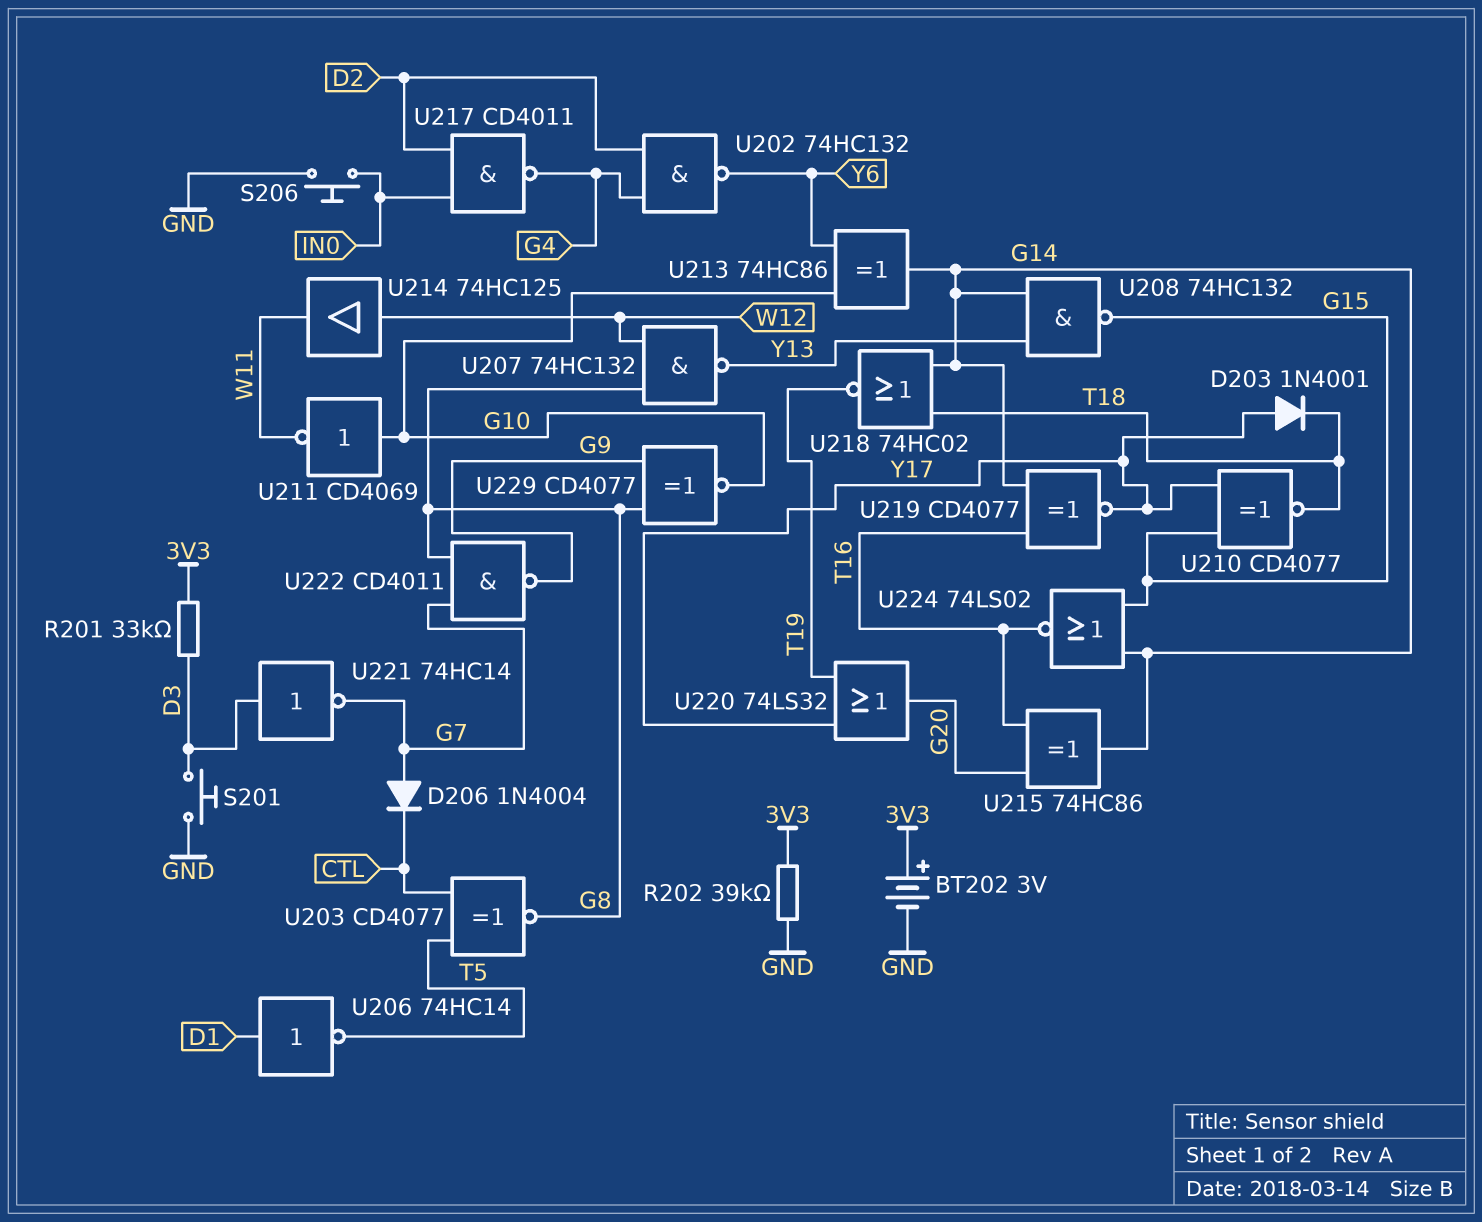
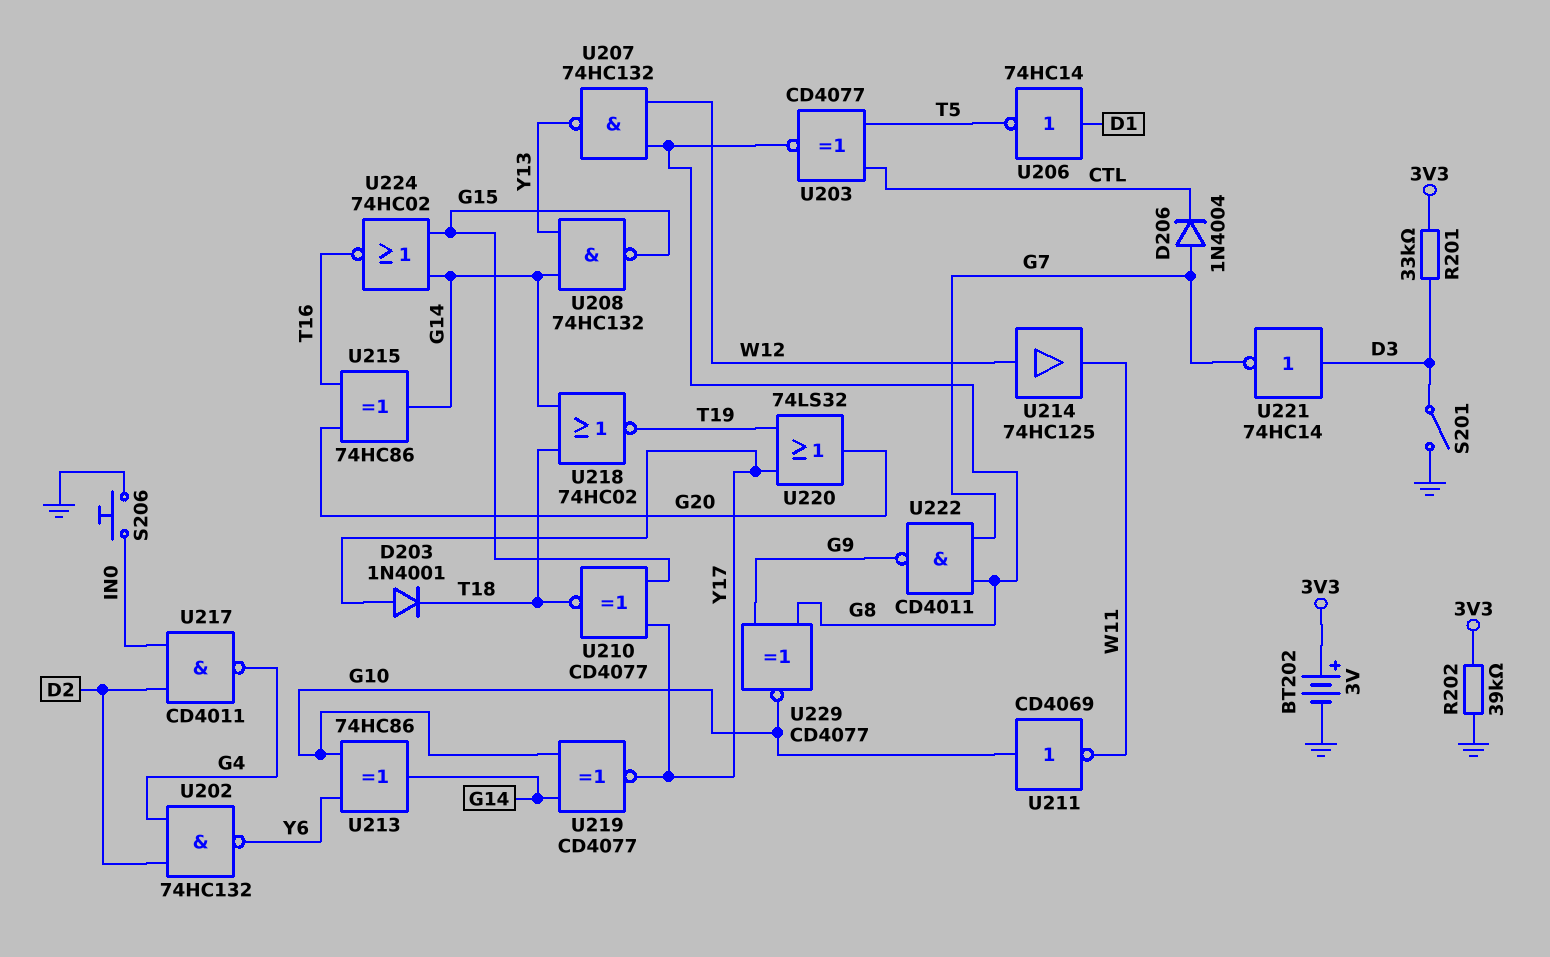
S201: button (D3, GND) -> switch (D3, GND)
U219: XNOR CD4077 (in G14, in T16, out Y17) -> XNOR CD4077 (in G10, in G14, out Y17)
U224: NOR 74LS02 (in G14, in G15, out T16) -> NOR 74HC02 (in G14, in G15, out T16)

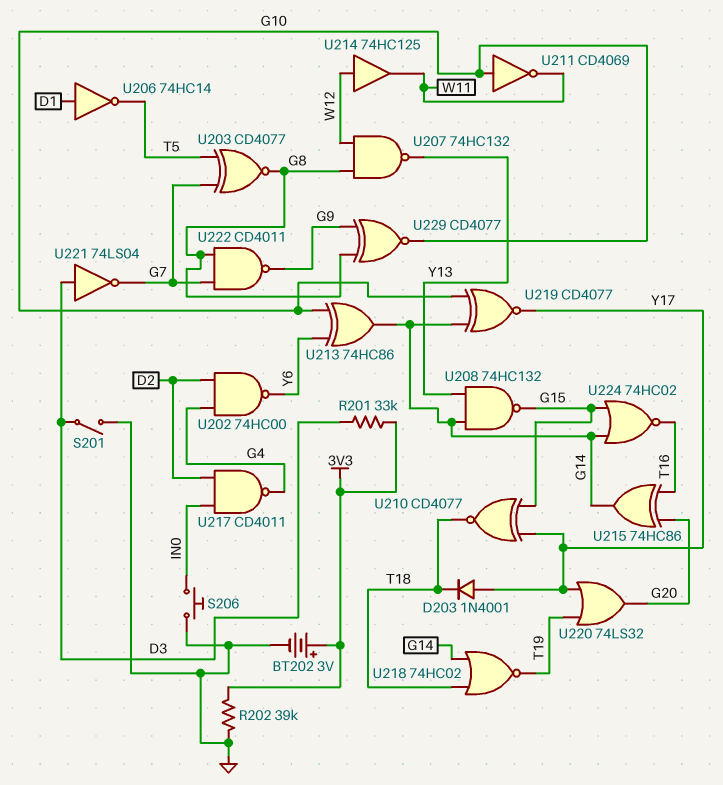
D206: diode 1N4004 (A G7, K CTL) -> none
U202: NAND 74HC132 (in D2, in G4, out Y6) -> NAND 74HC00 (in D2, in G4, out Y6)
U203: XNOR CD4077 (in CTL, in T5, out G8) -> XNOR CD4077 (in G7, in T5, out G8)
U221: NOT 74HC14 (in D3, out G7) -> NOT 74LS04 (in D3, out G7)

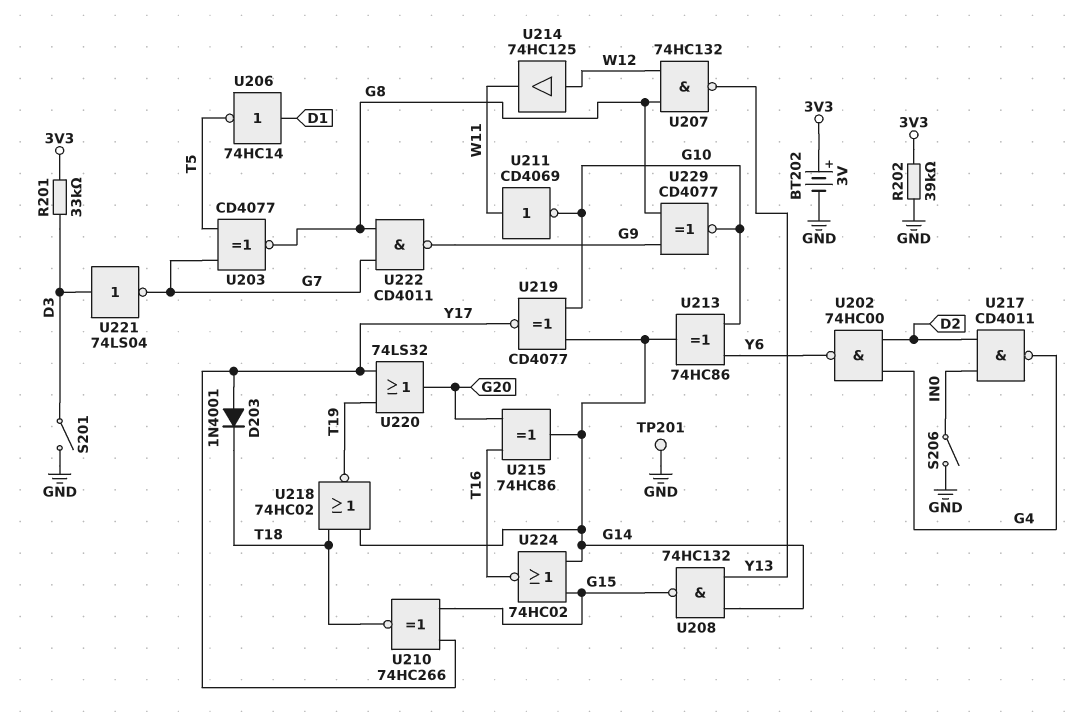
S206: button (GND, IN0) -> switch (GND, IN0)
TP201: none -> test point (GND)
U210: XNOR CD4077 (in G15, in Y17, out T18) -> XNOR 74HC266 (in G15, in Y17, out T18)
U211: NOT CD4069 (in G10, out W11) -> NOT CD4069 (in W11, out G10)

